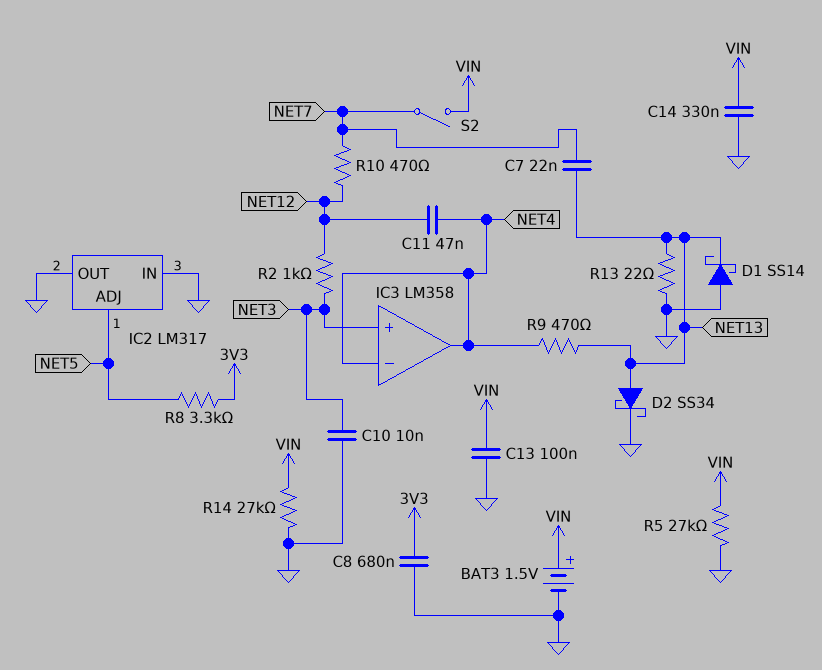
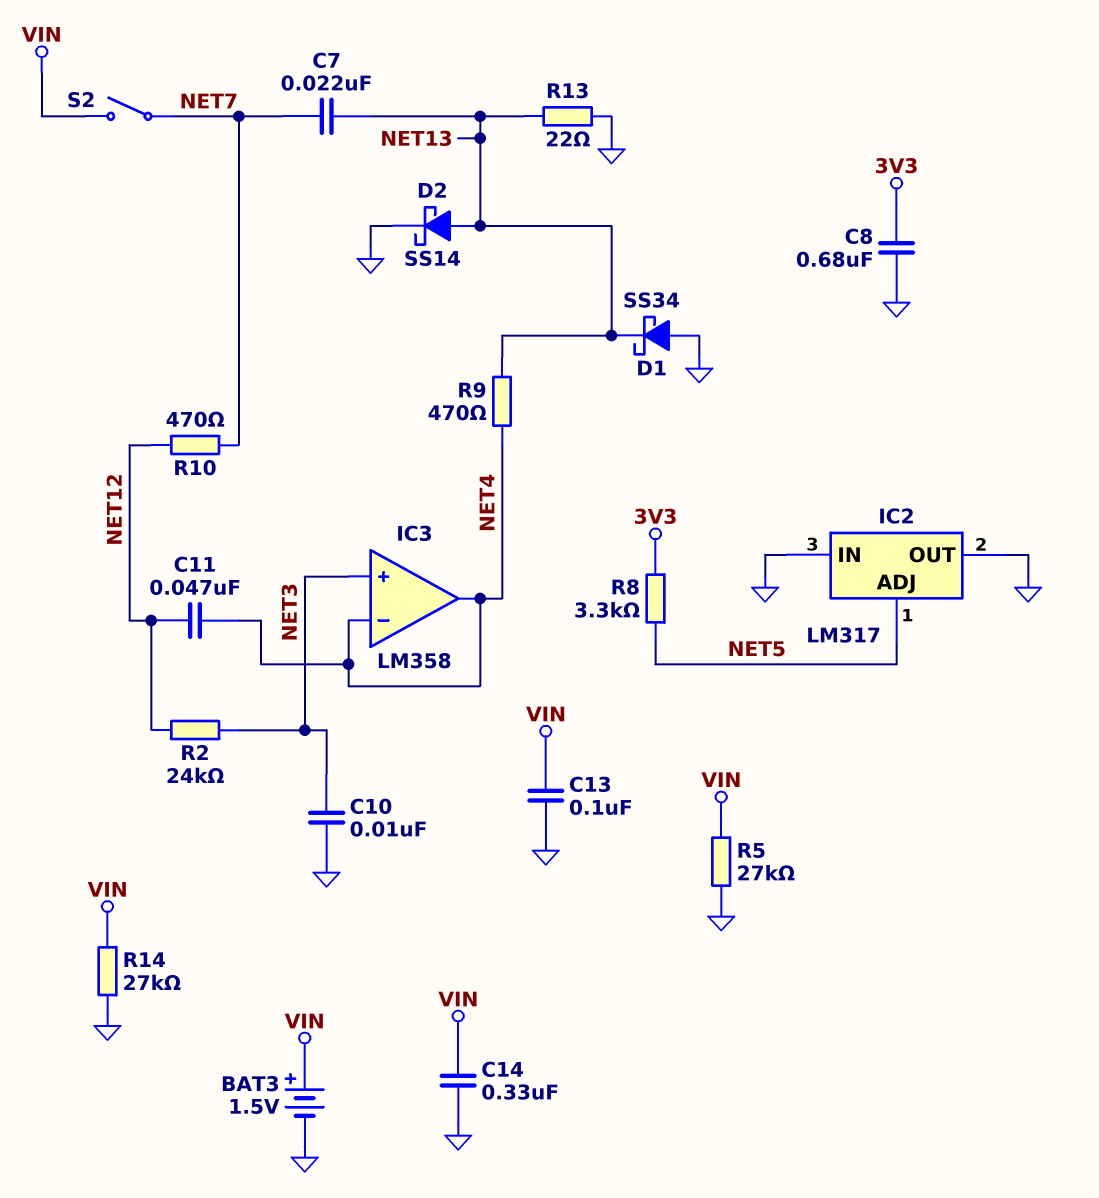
D1: schottky SS14 (A GND, K NET13) -> schottky SS34 (A GND, K NET13)
D2: schottky SS34 (A NET13, K GND) -> schottky SS14 (A NET13, K GND)
R2: 1k (NET3, NET12) -> 24k (NET3, NET12)

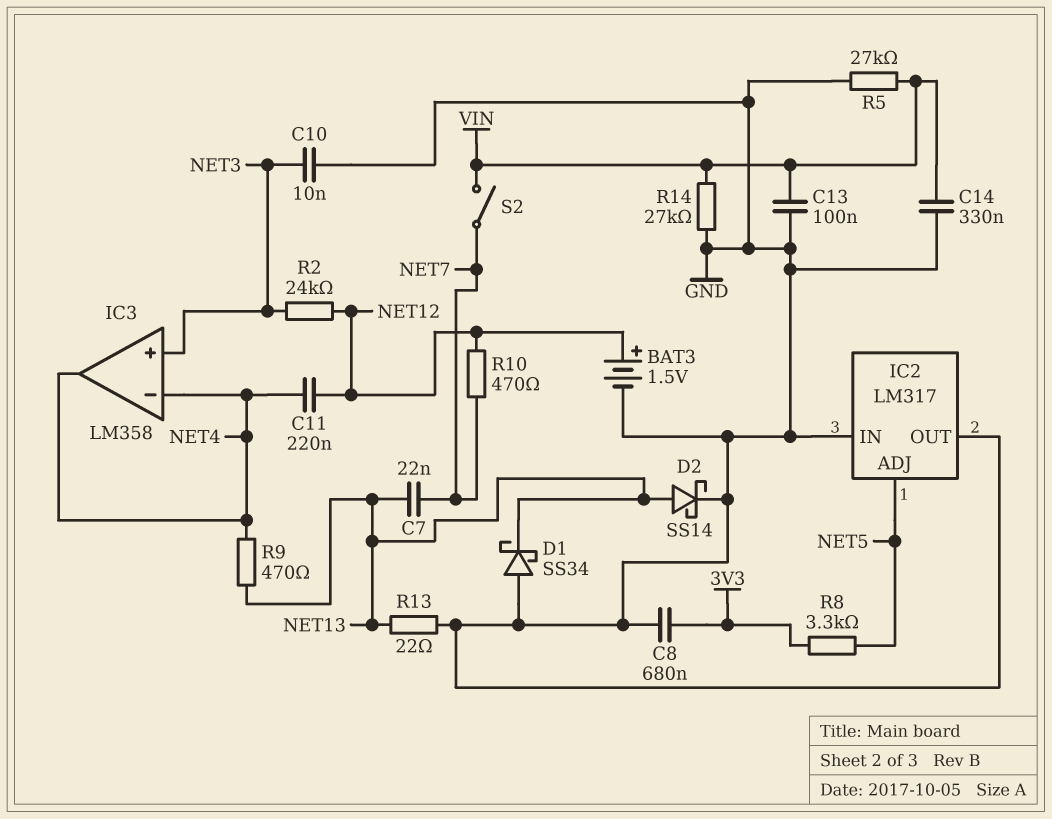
BAT3: 1.5V (plus VIN, minus GND) -> 1.5V (plus NET12, minus GND)
C11: 47nF (NET4, NET12) -> 220nF (NET4, NET12)

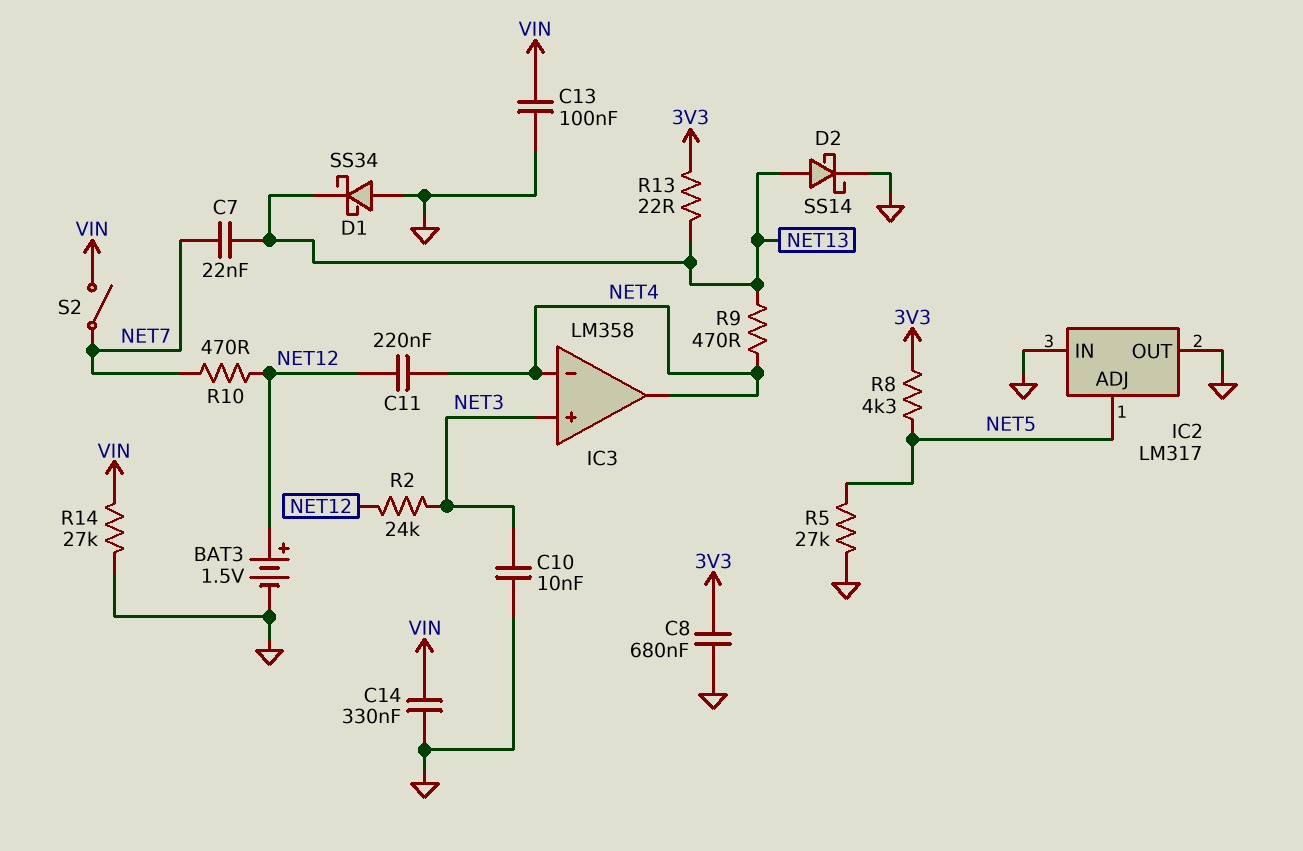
R5: 27k (GND, VIN) -> 27k (GND, NET5)
R8: 3.3k (3V3, NET5) -> 4.3k (3V3, NET5)
R13: 22 (GND, NET13) -> 22 (3V3, NET13)

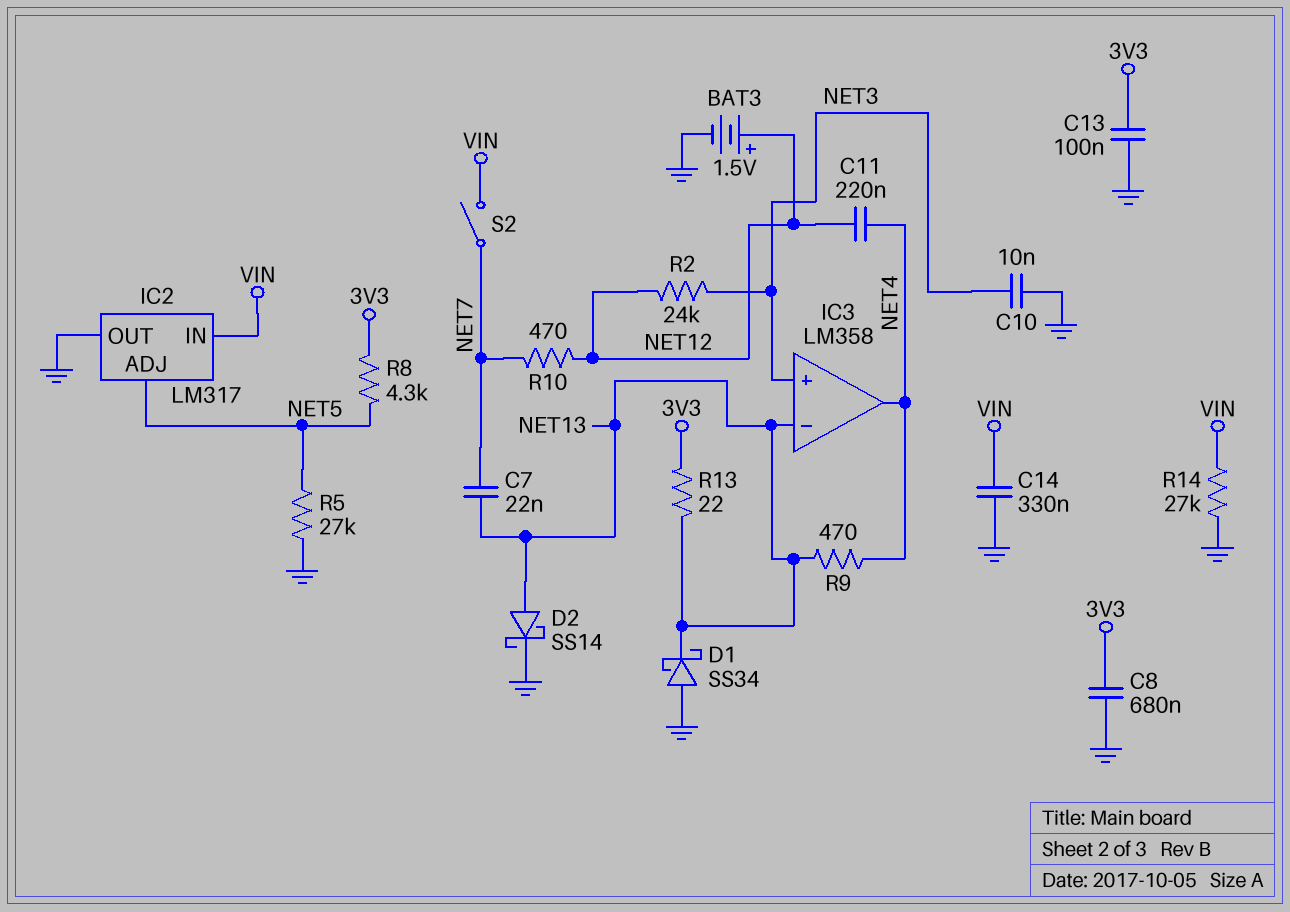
C13: 100nF (GND, VIN) -> 100nF (3V3, GND)
IC2 pin IN: GND -> VIN
IC3 pin in-: NET4 -> NET13

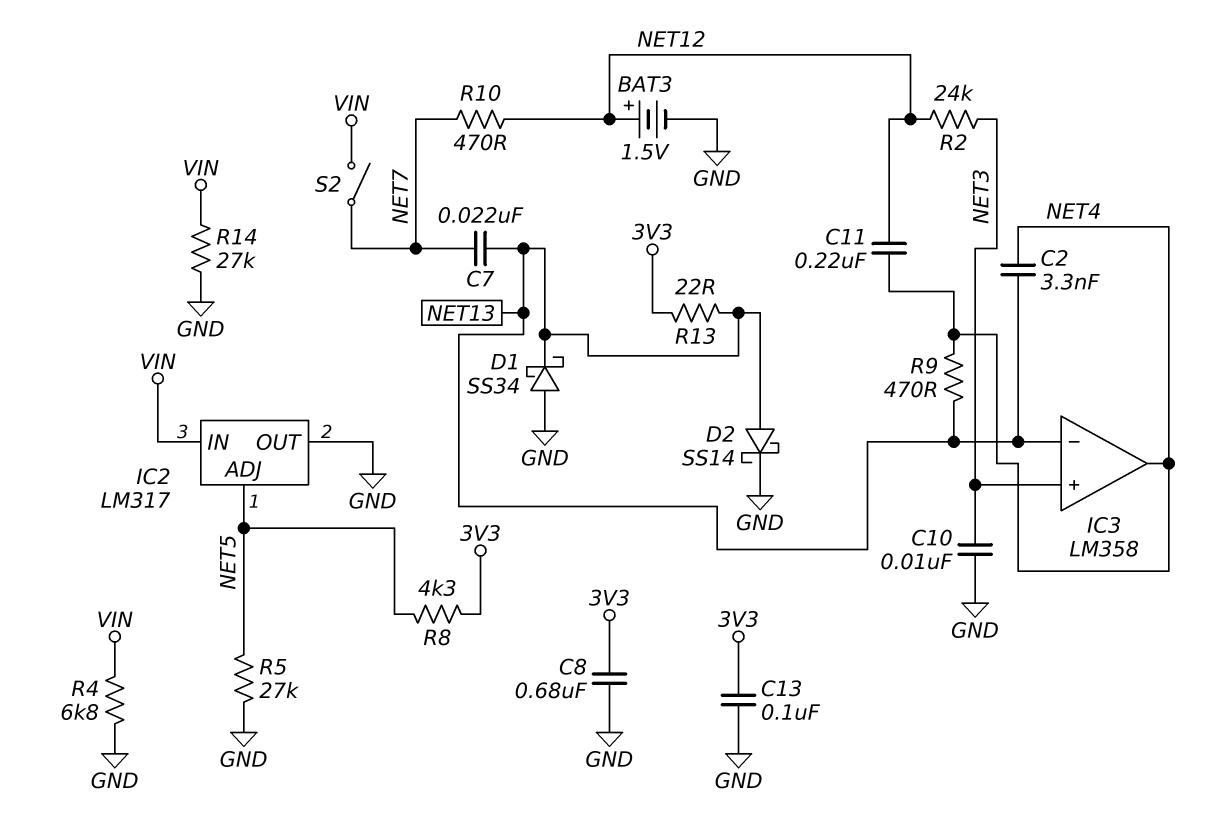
C2: none -> 3.3nF (NET4, NET13)
C14: 330nF (GND, VIN) -> none
R4: none -> 6.8k (GND, VIN)

